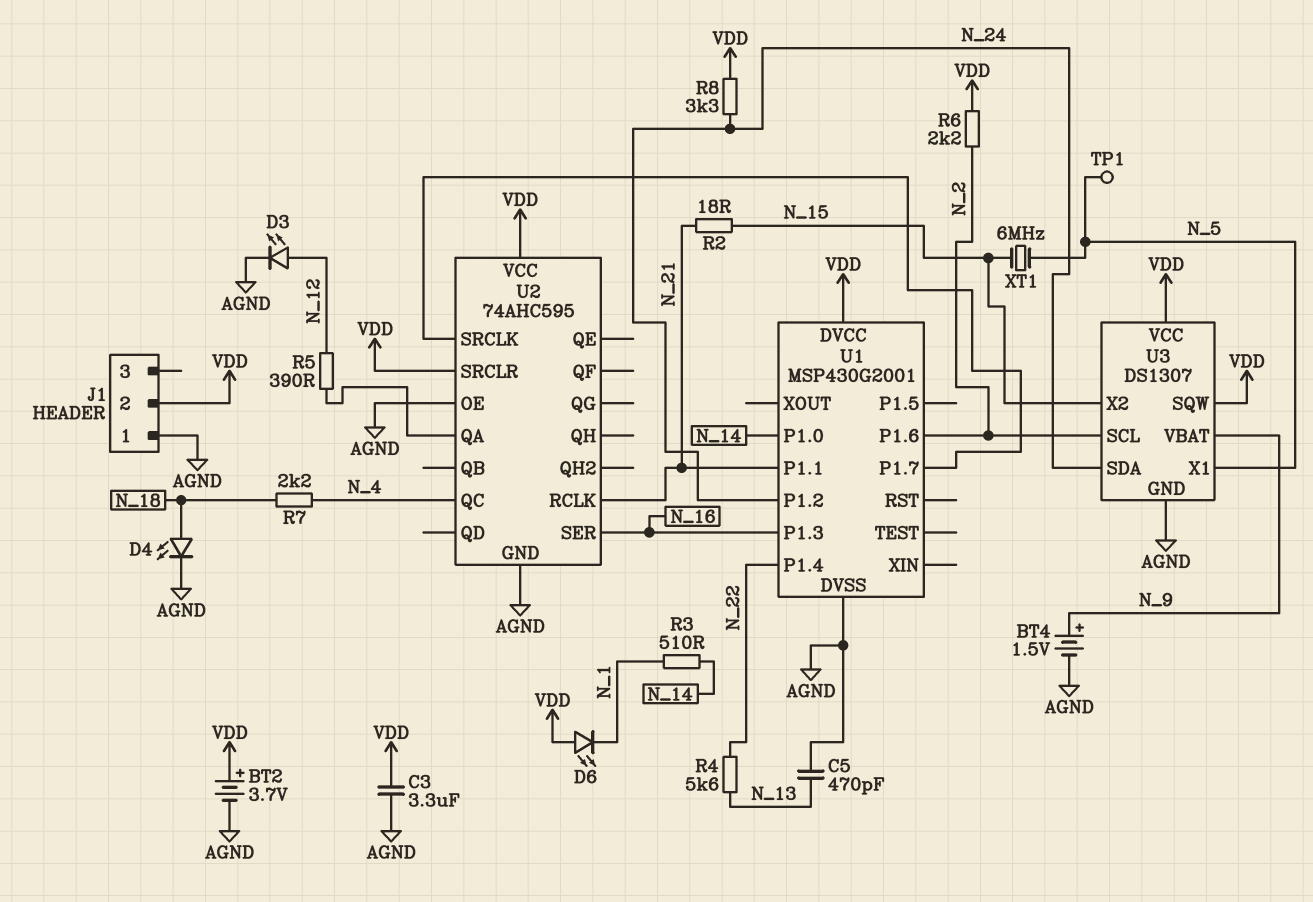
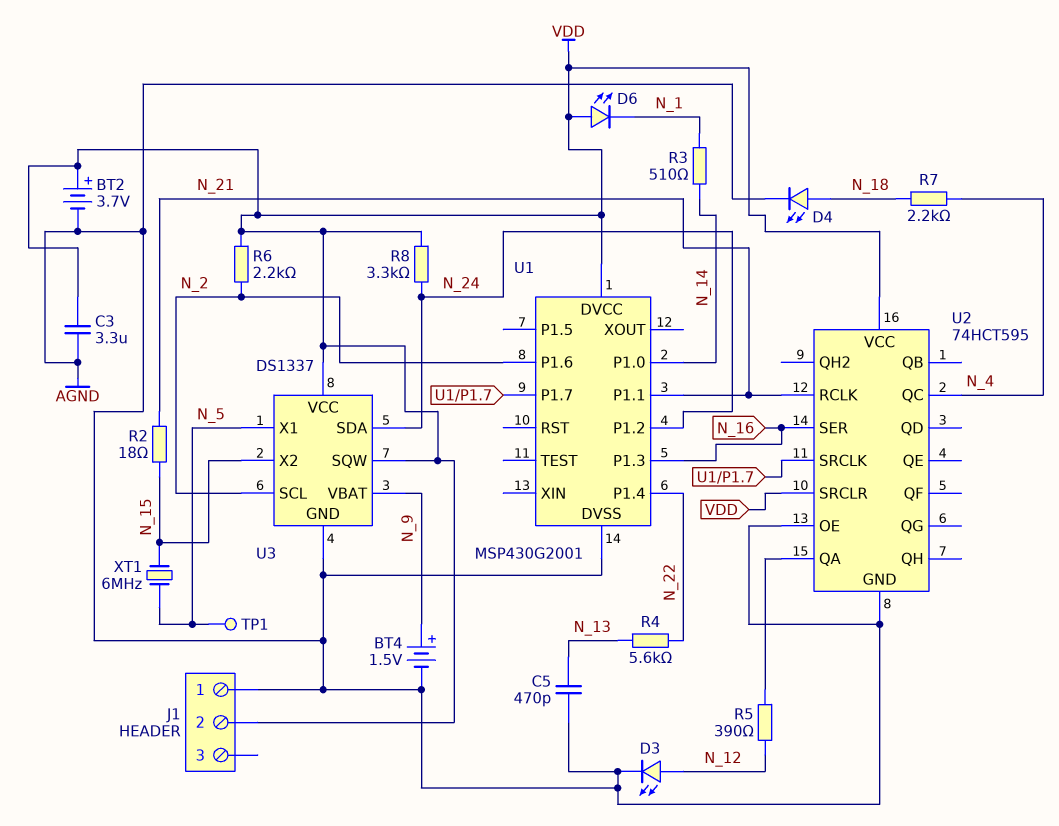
U2: 74AHC595 -> 74HCT595
U3: DS1307 -> DS1337

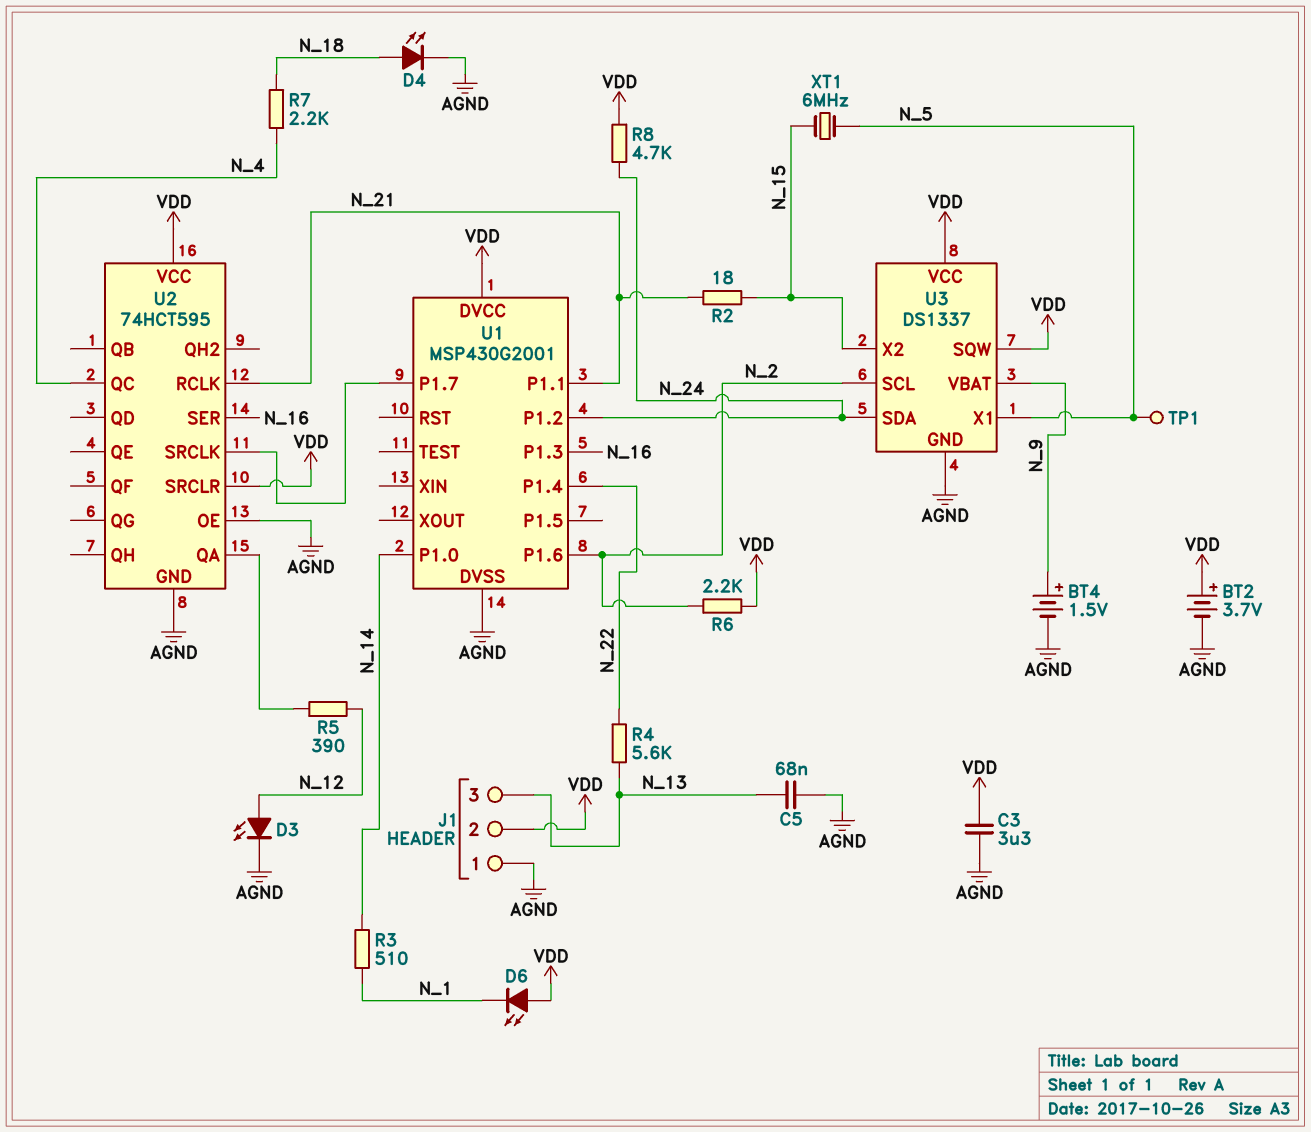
C5: 470pF (AGND, N_13) -> 68nF (AGND, N_13)
J1 pin 3: none -> N_13
R8: 3.3k (N_24, VDD) -> 4.7k (N_24, VDD)

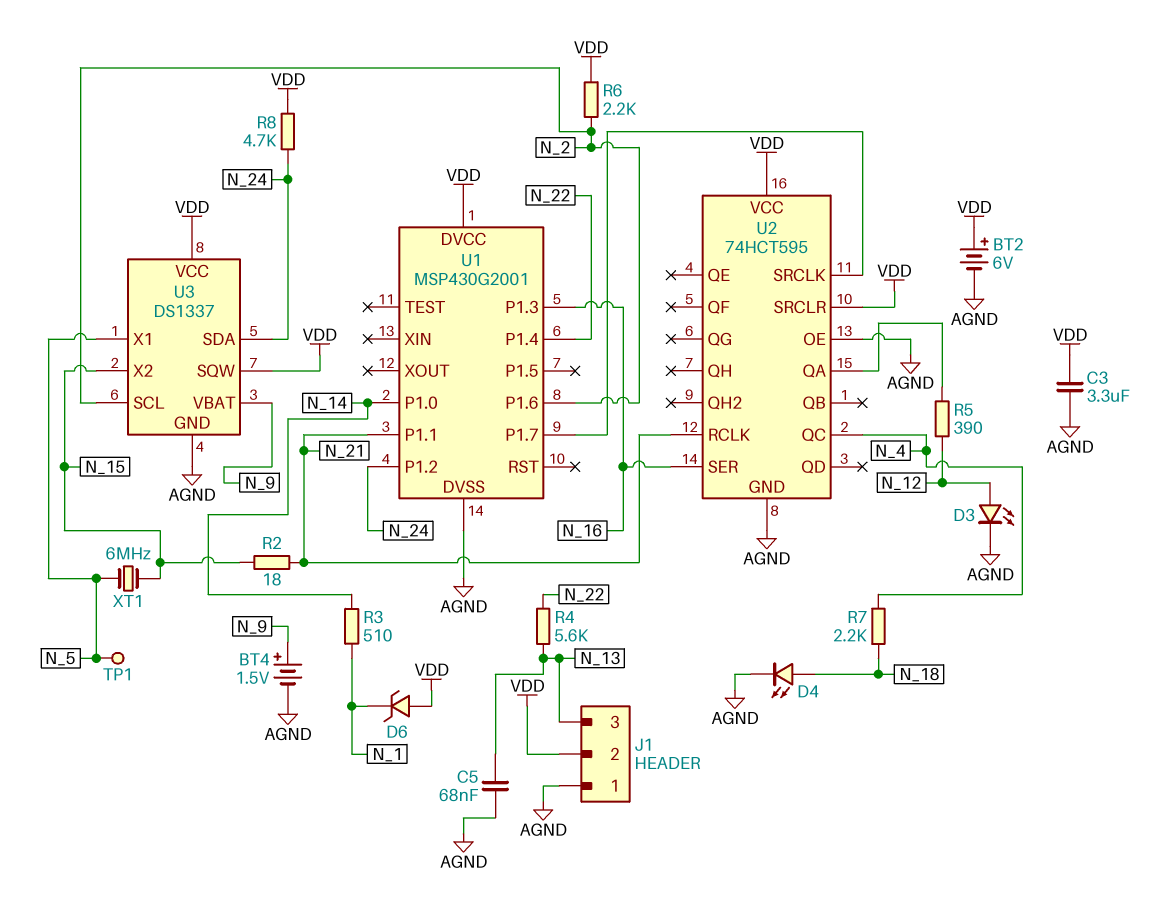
BT2: 3.7V (plus VDD, minus AGND) -> 6V (plus VDD, minus AGND)
D6: LED (A VDD, K N_1) -> zener (A VDD, K N_1)

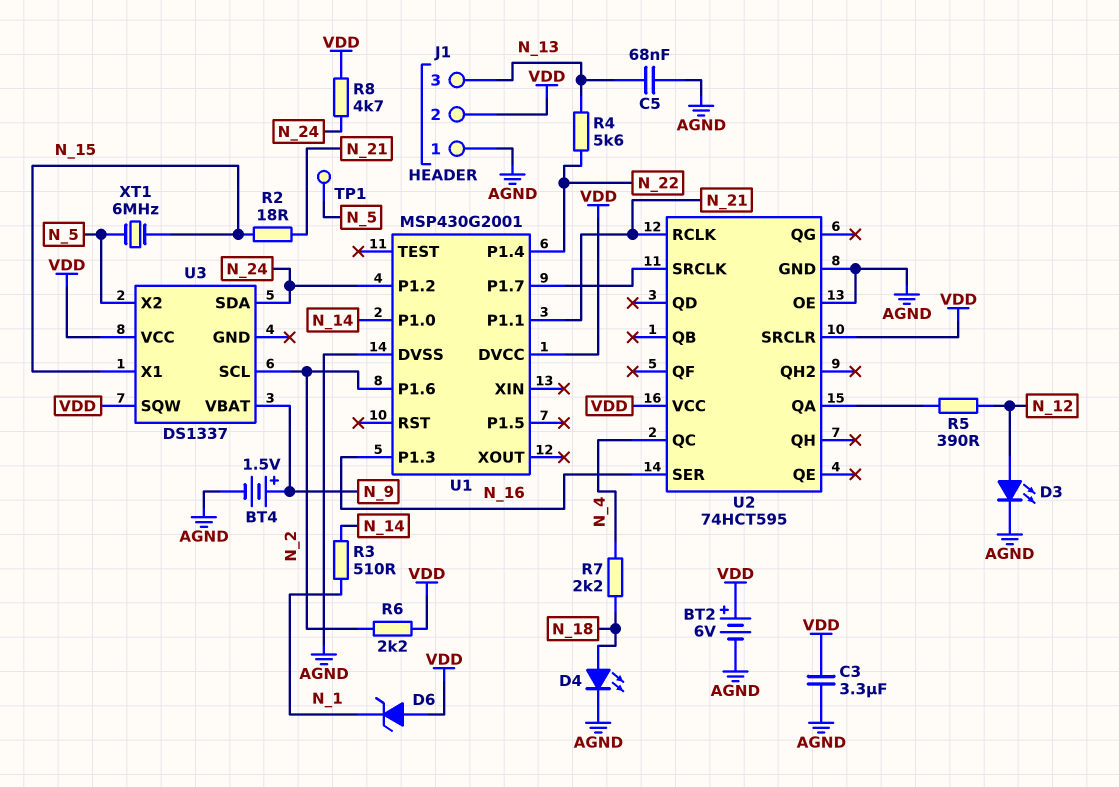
U3 pin GND: AGND -> none
U3 pin X1: N_5 -> N_15
U3 pin X2: N_15 -> N_5

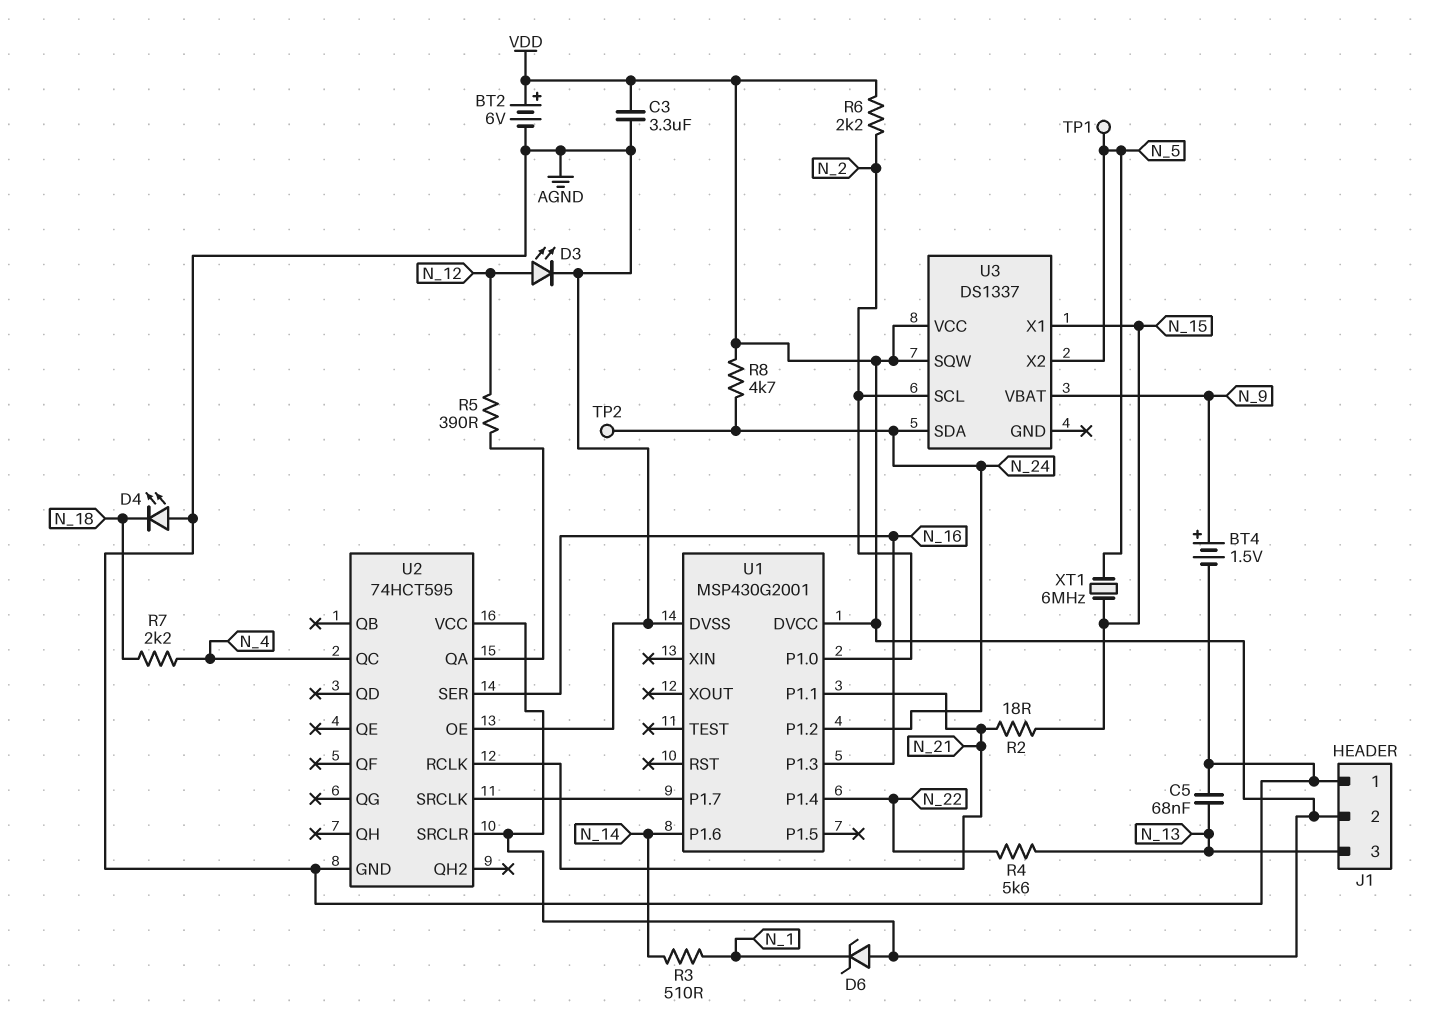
D4: LED (A N_18, K AGND) -> LED (A AGND, K N_18)
TP2: none -> test point (N_24)
U1 pin P1.0: N_14 -> N_2
U1 pin P1.6: N_2 -> N_14

